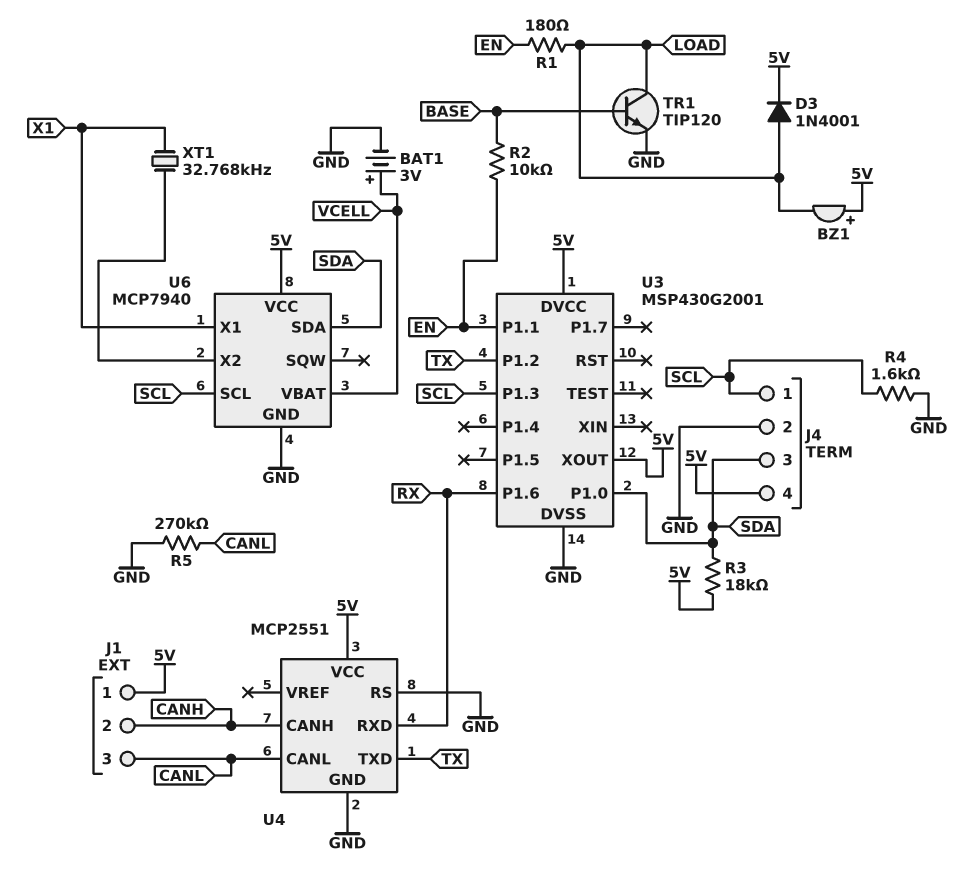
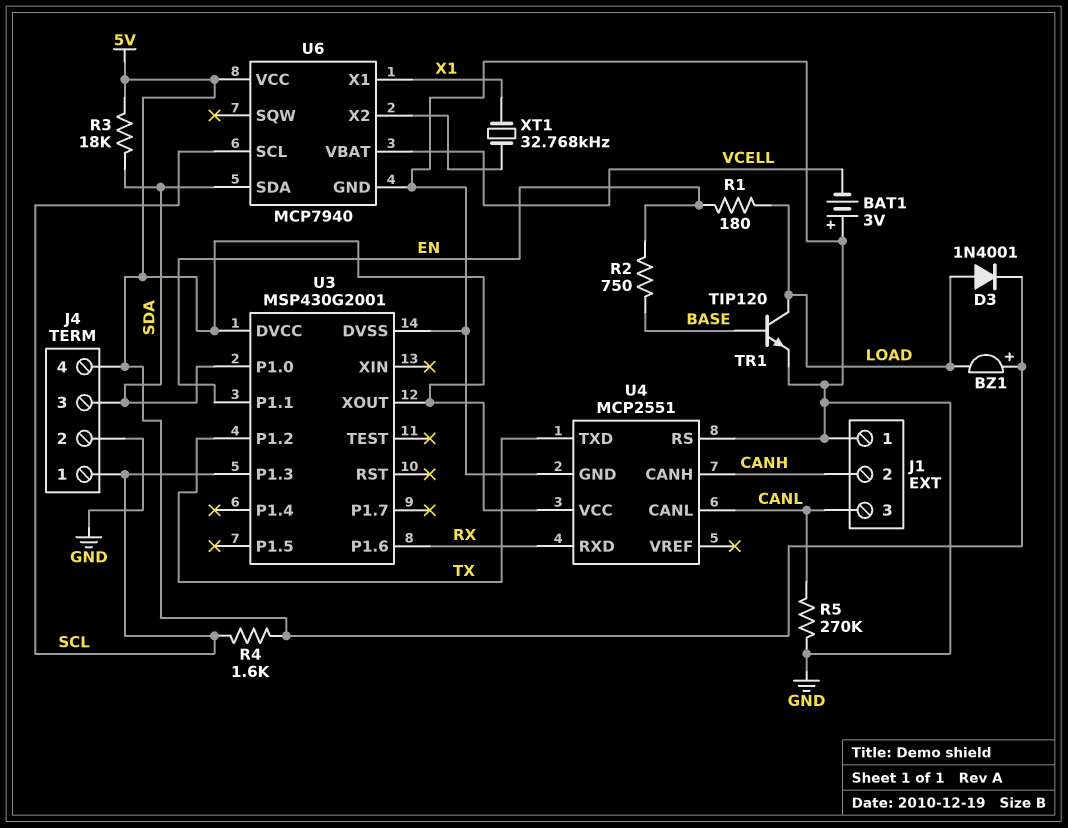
BAT1: 3V (plus VCELL, minus GND) -> 3V (plus GND, minus VCELL)
J1 pin 1: 5V -> GND
R2: 10k (BASE, EN) -> 750 (BASE, EN)
R4: 1.6k (GND, SCL) -> 1.6k (5V, SCL)

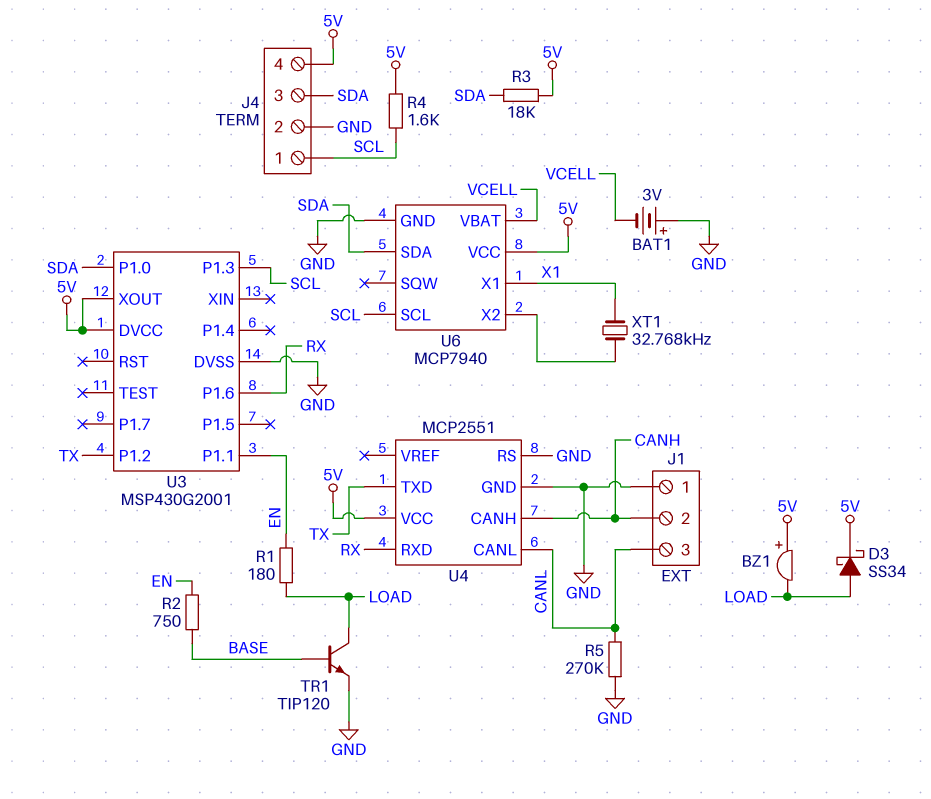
D3: diode 1N4001 (A LOAD, K 5V) -> schottky SS34 (A LOAD, K 5V)

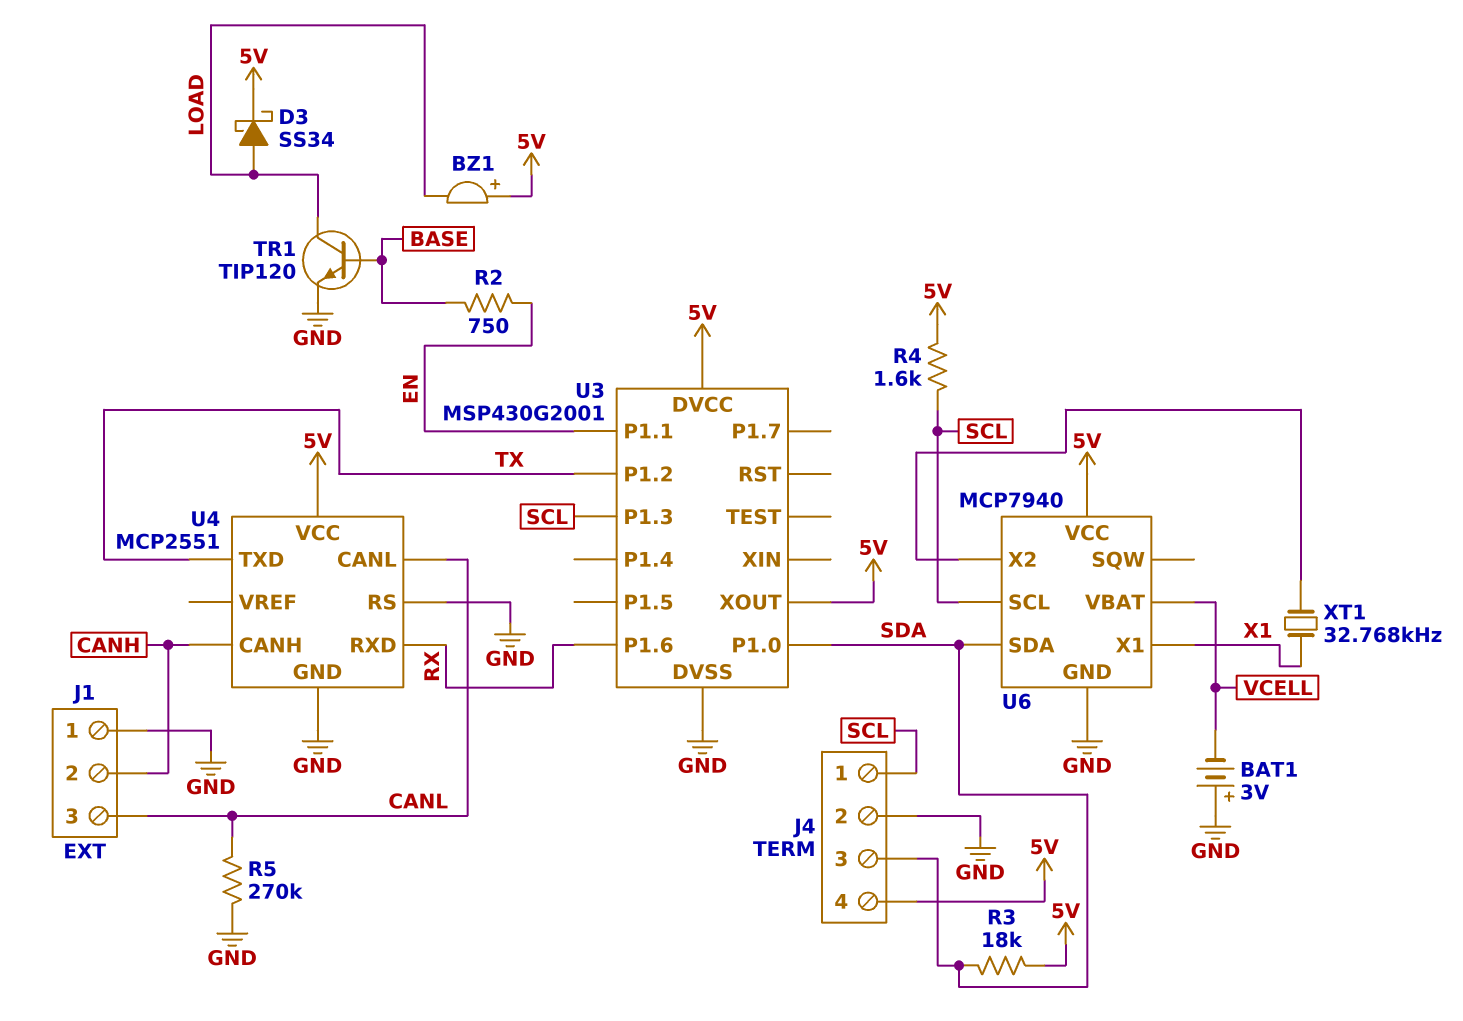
R1: 180 (EN, LOAD) -> none

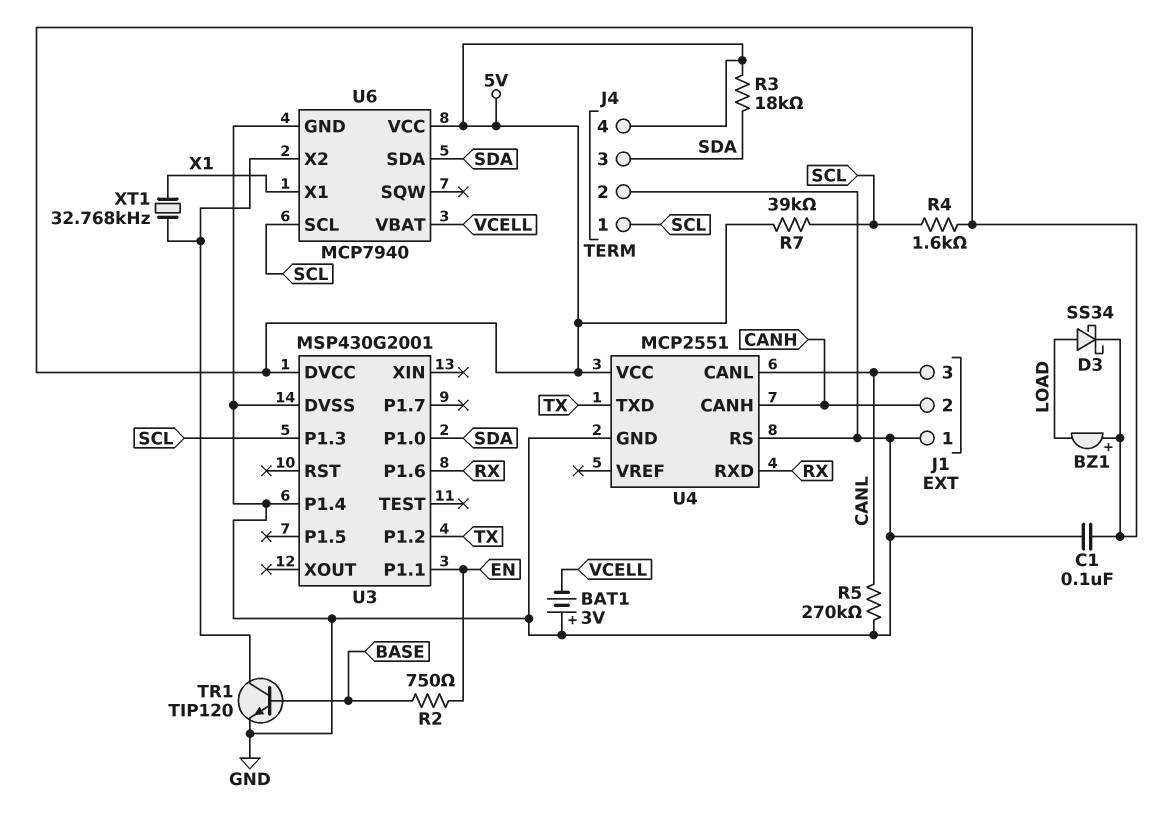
C1: none -> 100nF (5V, GND)
R7: none -> 39k (5V, SCL)
TR1: NPN TIP120 (B BASE, C LOAD, E GND) -> NPN TIP120 (B BASE, C U6/X2, E GND)
U3 pin P1.4: none -> GND
U3 pin XOUT: 5V -> none

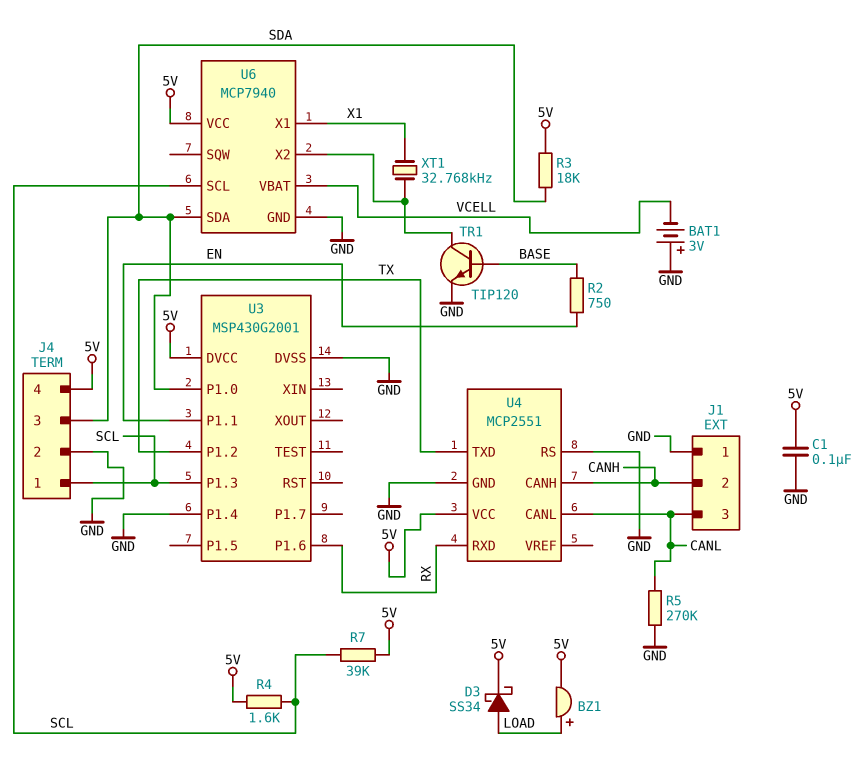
BZ1: buzzer (plus 5V, minus LOAD) -> buzzer (plus LOAD, minus 5V)

